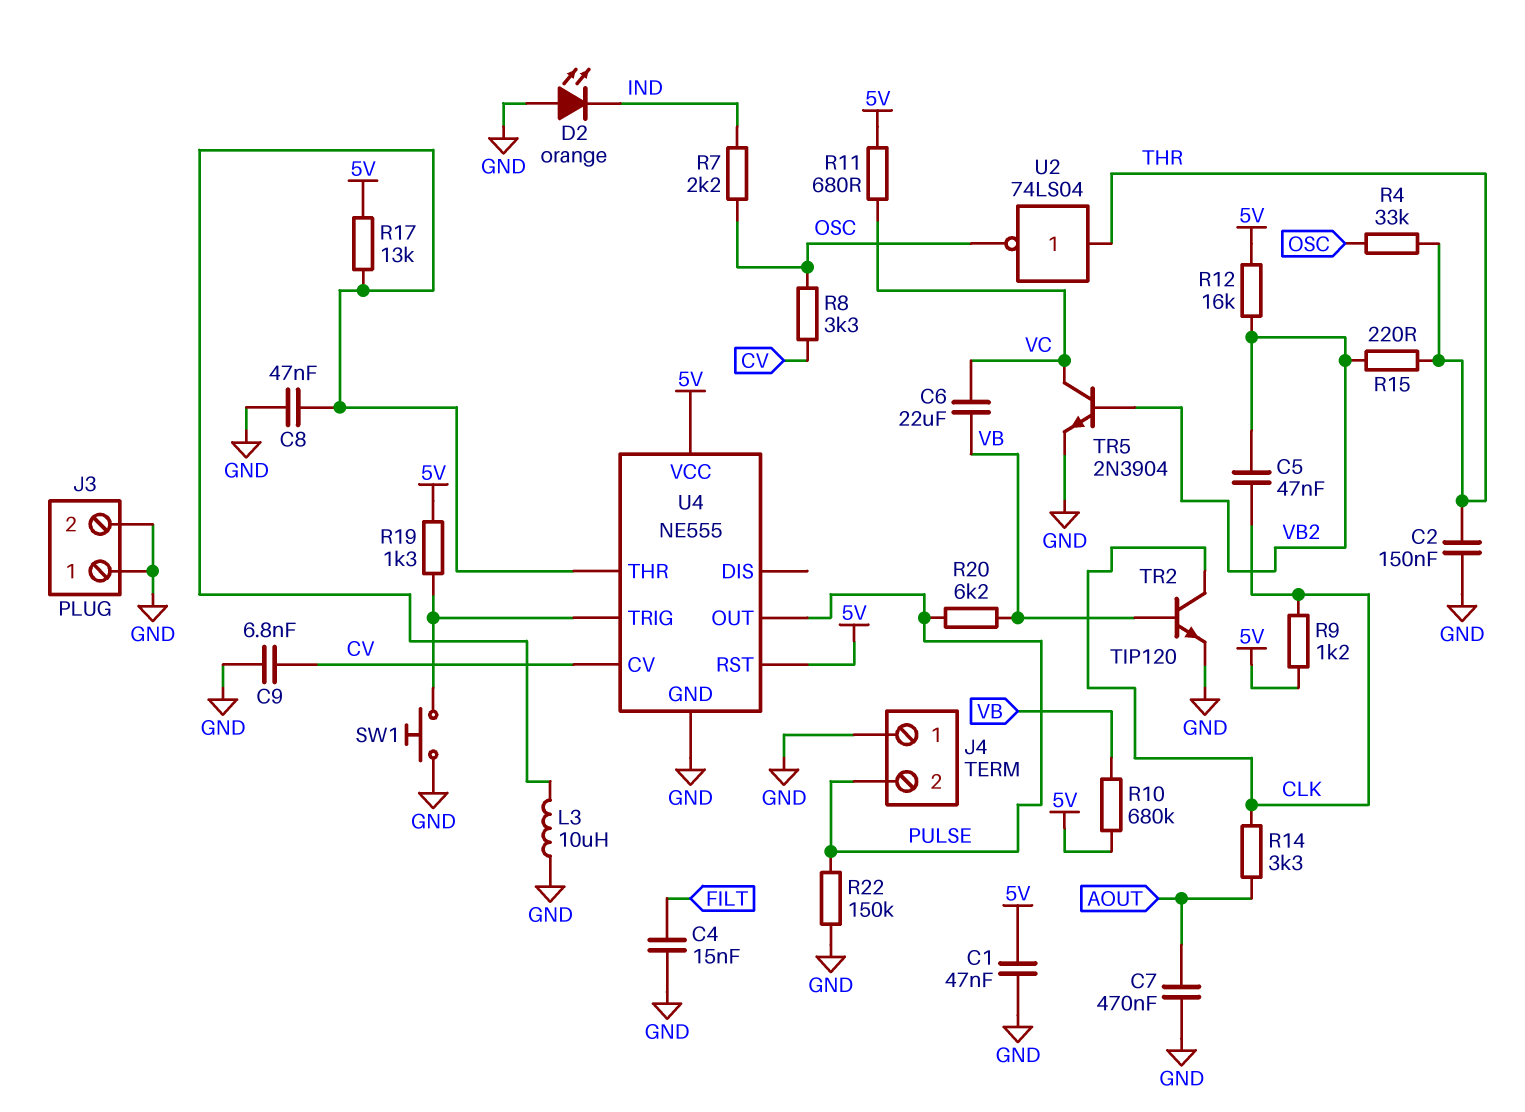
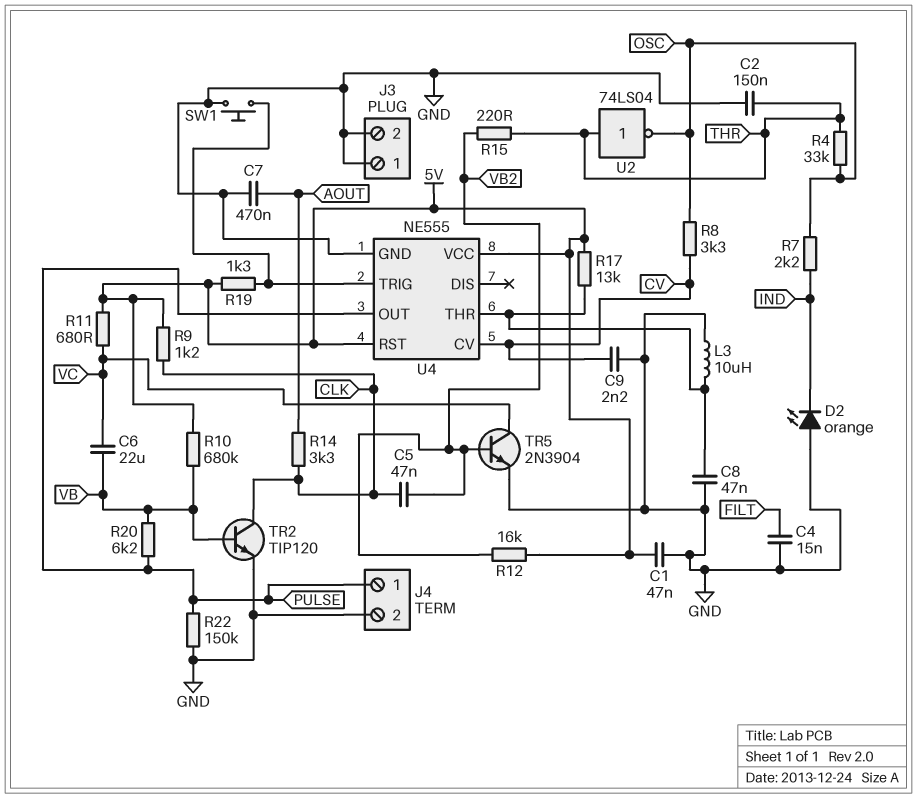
C9: 6.8nF (CV, GND) -> 2.2nF (CV, GND)
J4 pin 1: GND -> PULSE
J4 pin 2: PULSE -> GND

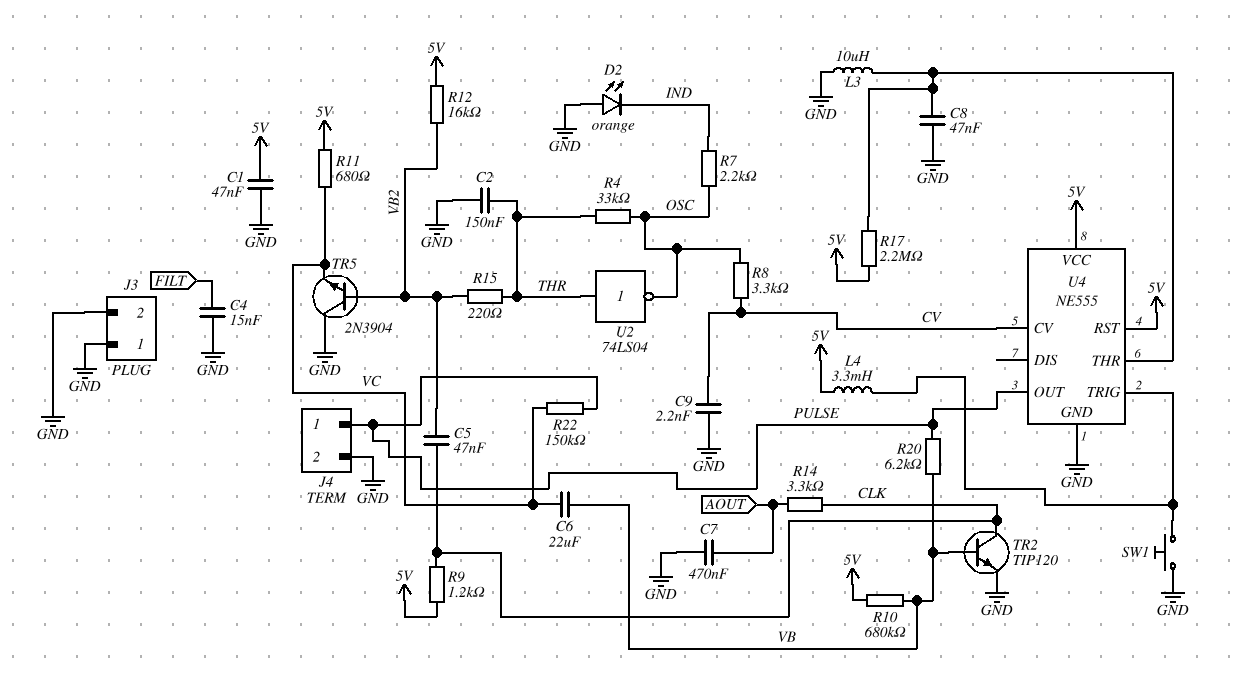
L4: none -> 3.3mH (5V, U4/TRIG)
R17: 13k (5V, U4/THR) -> 2.2M (5V, U4/THR)
R19: 1.3k (5V, U4/TRIG) -> none
R22: 150k (GND, PULSE) -> 150k (PULSE, VC)
TR5: NPN 2N3904 (B VB2, C VC, E GND) -> NPN 2N3904 (B VB2, C GND, E VC)

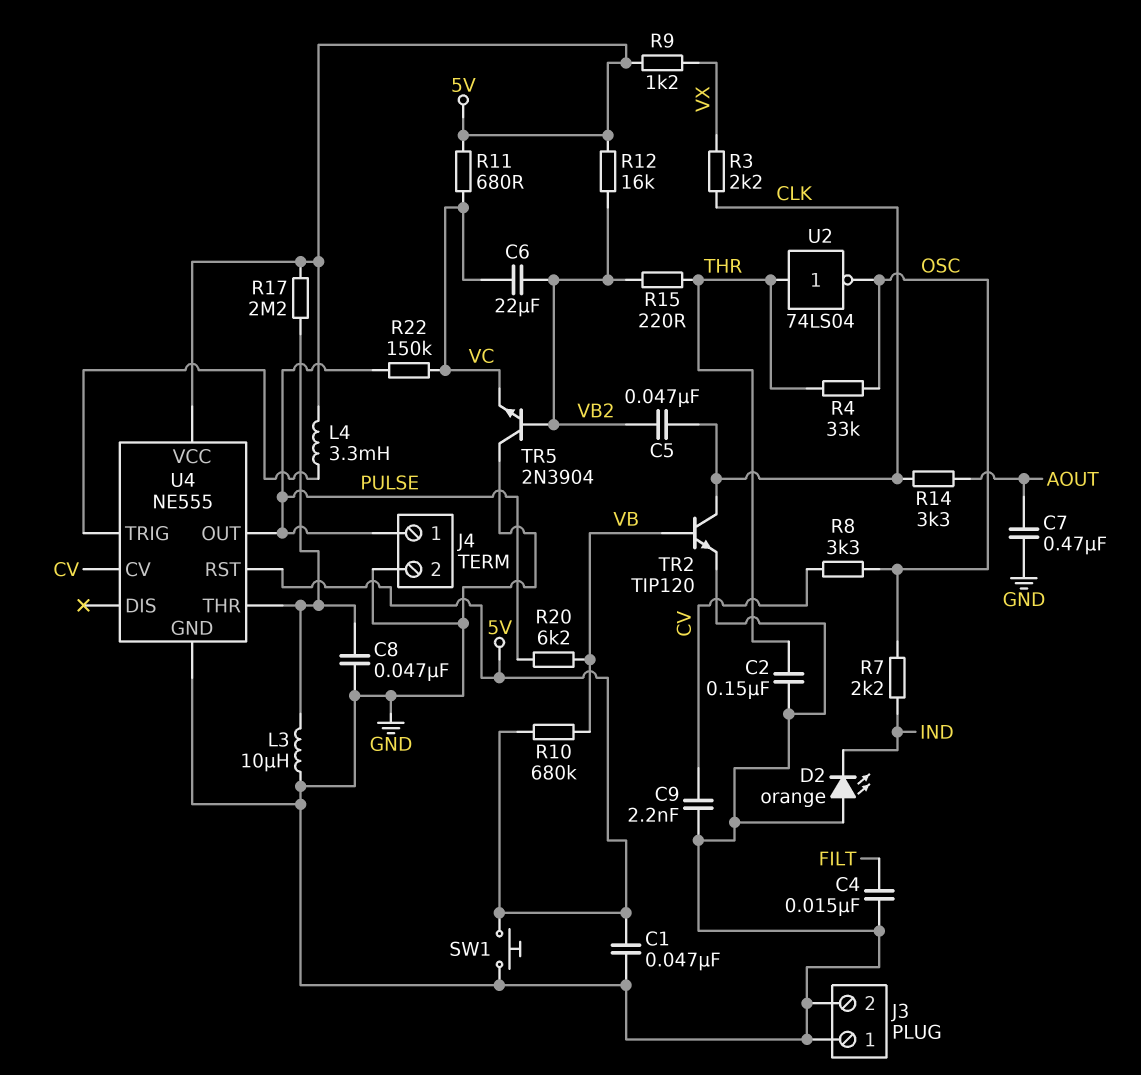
C6: 22uF (VB, VC) -> 22uF (VB2, VC)
R3: none -> 2.2k (CLK, VX)
R9: 1.2k (5V, CLK) -> 1.2k (5V, VX)
SW1: button (GND, U4/TRIG) -> button (5V, GND)

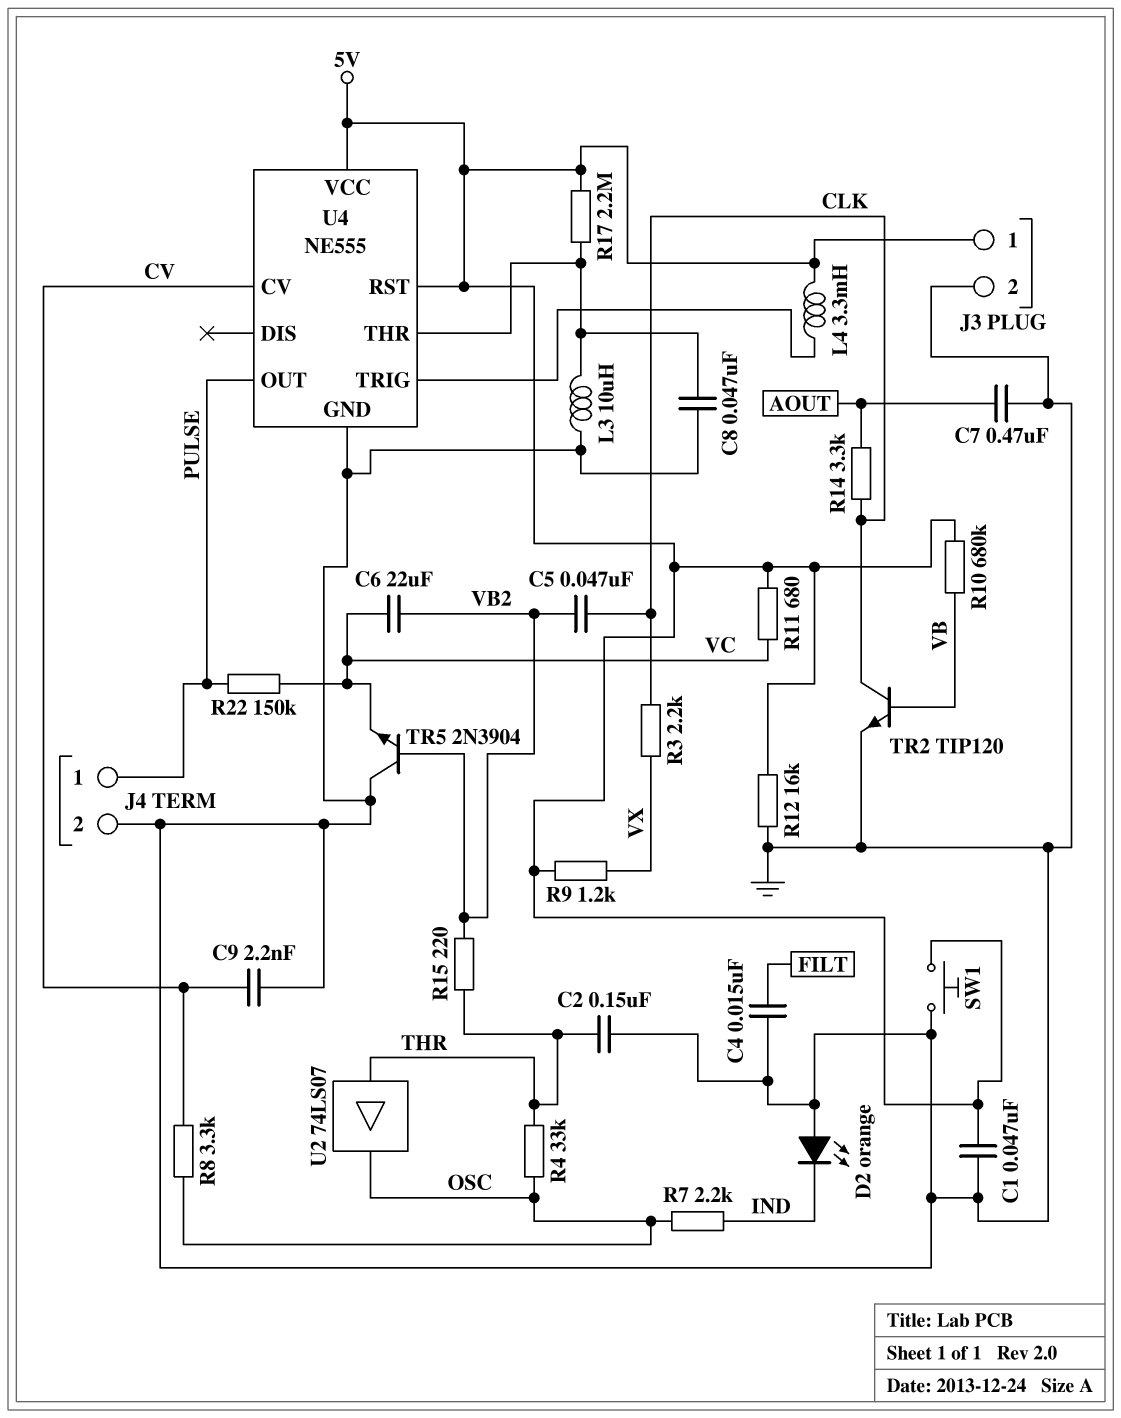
J3 pin 1: GND -> 5V
R12: 16k (5V, VB2) -> 16k (5V, GND)
R20: 6.2k (PULSE, VB) -> none
U2: NOT 74LS04 (in THR, out OSC) -> buffer 74LS07 (in THR, out OSC)

